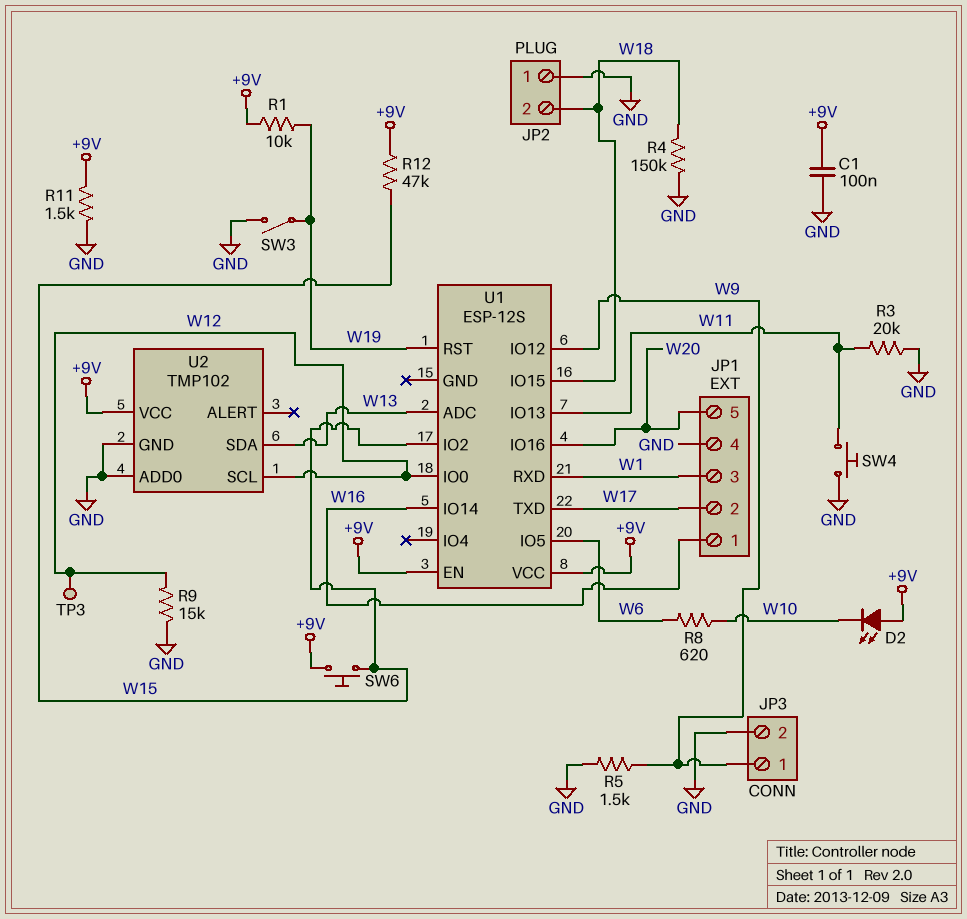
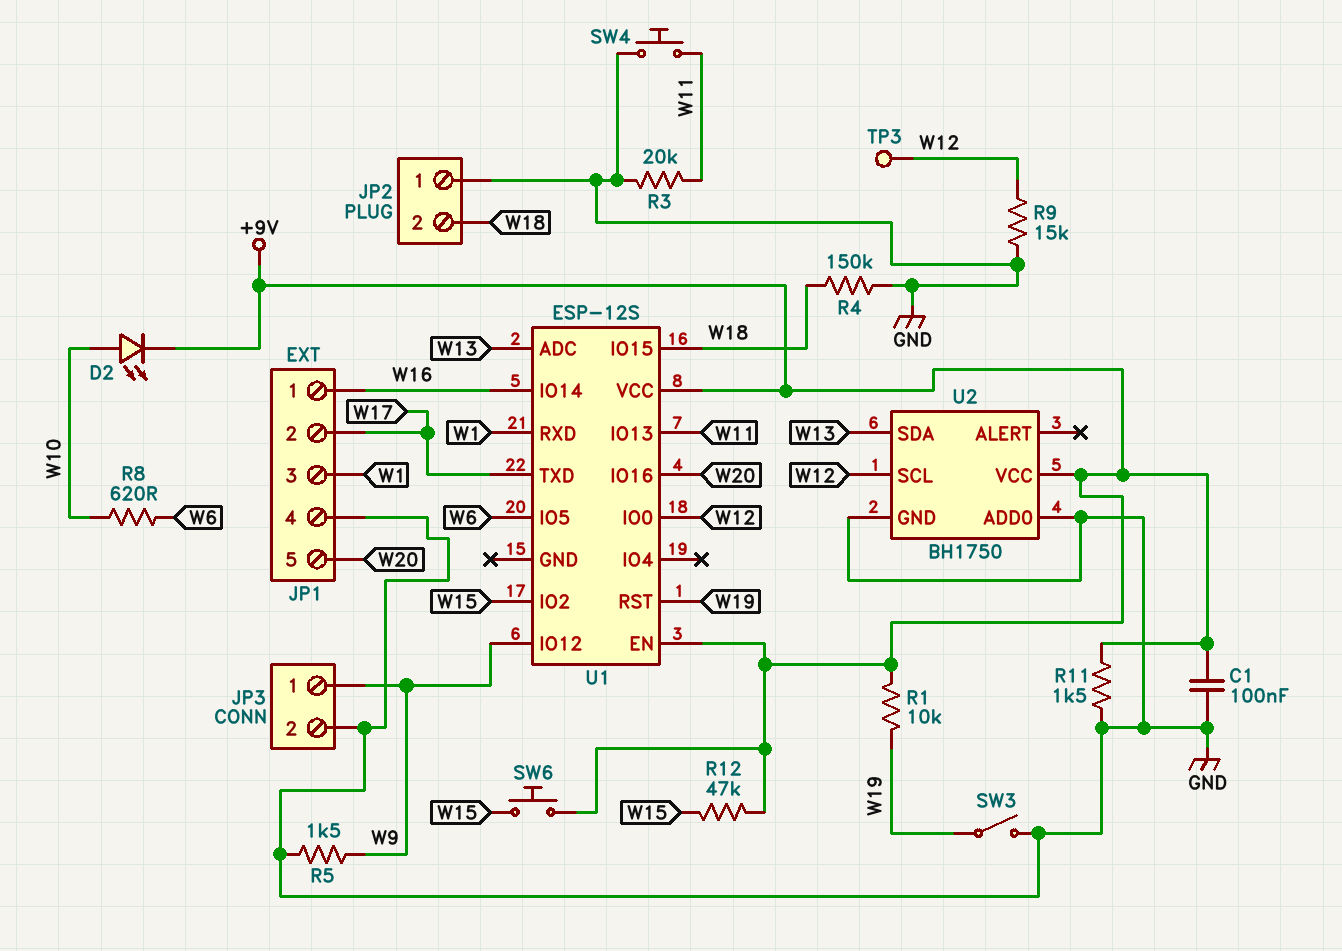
D2: LED (A +9V, K W10) -> LED (A W10, K +9V)
U2: TMP102 -> BH1750

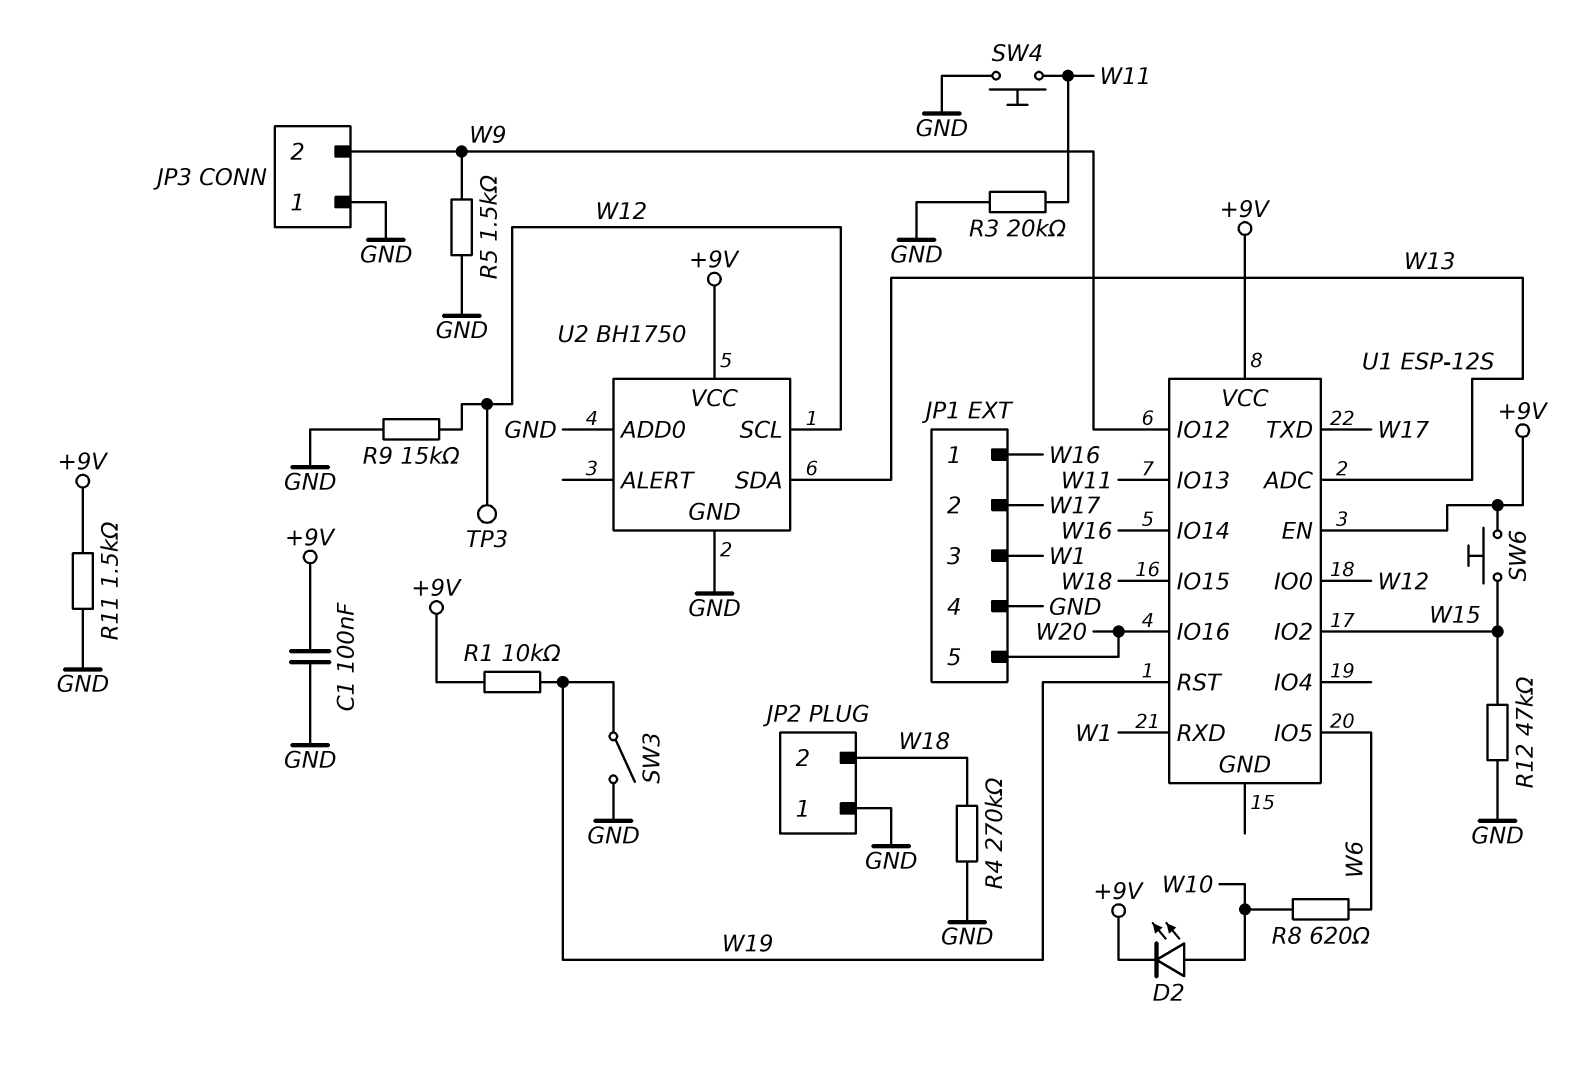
JP3 pin 1: W9 -> GND
JP3 pin 2: GND -> W9
R4: 150k (GND, W18) -> 270k (GND, W18)
R12: 47k (+9V, W15) -> 47k (GND, W15)

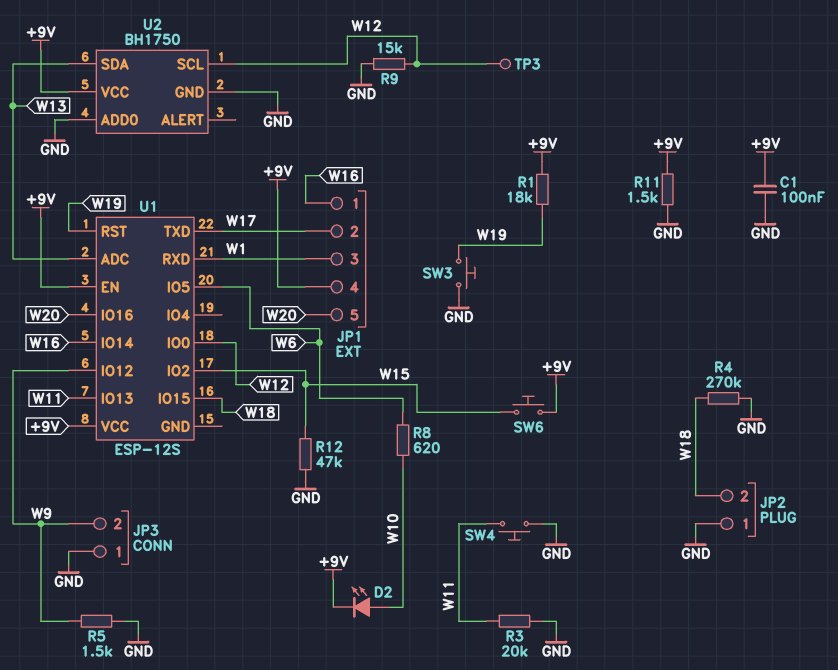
JP1 pin 4: GND -> +9V
R1: 10k (+9V, W19) -> 18k (+9V, W19)
SW3: switch (GND, W19) -> button (GND, W19)

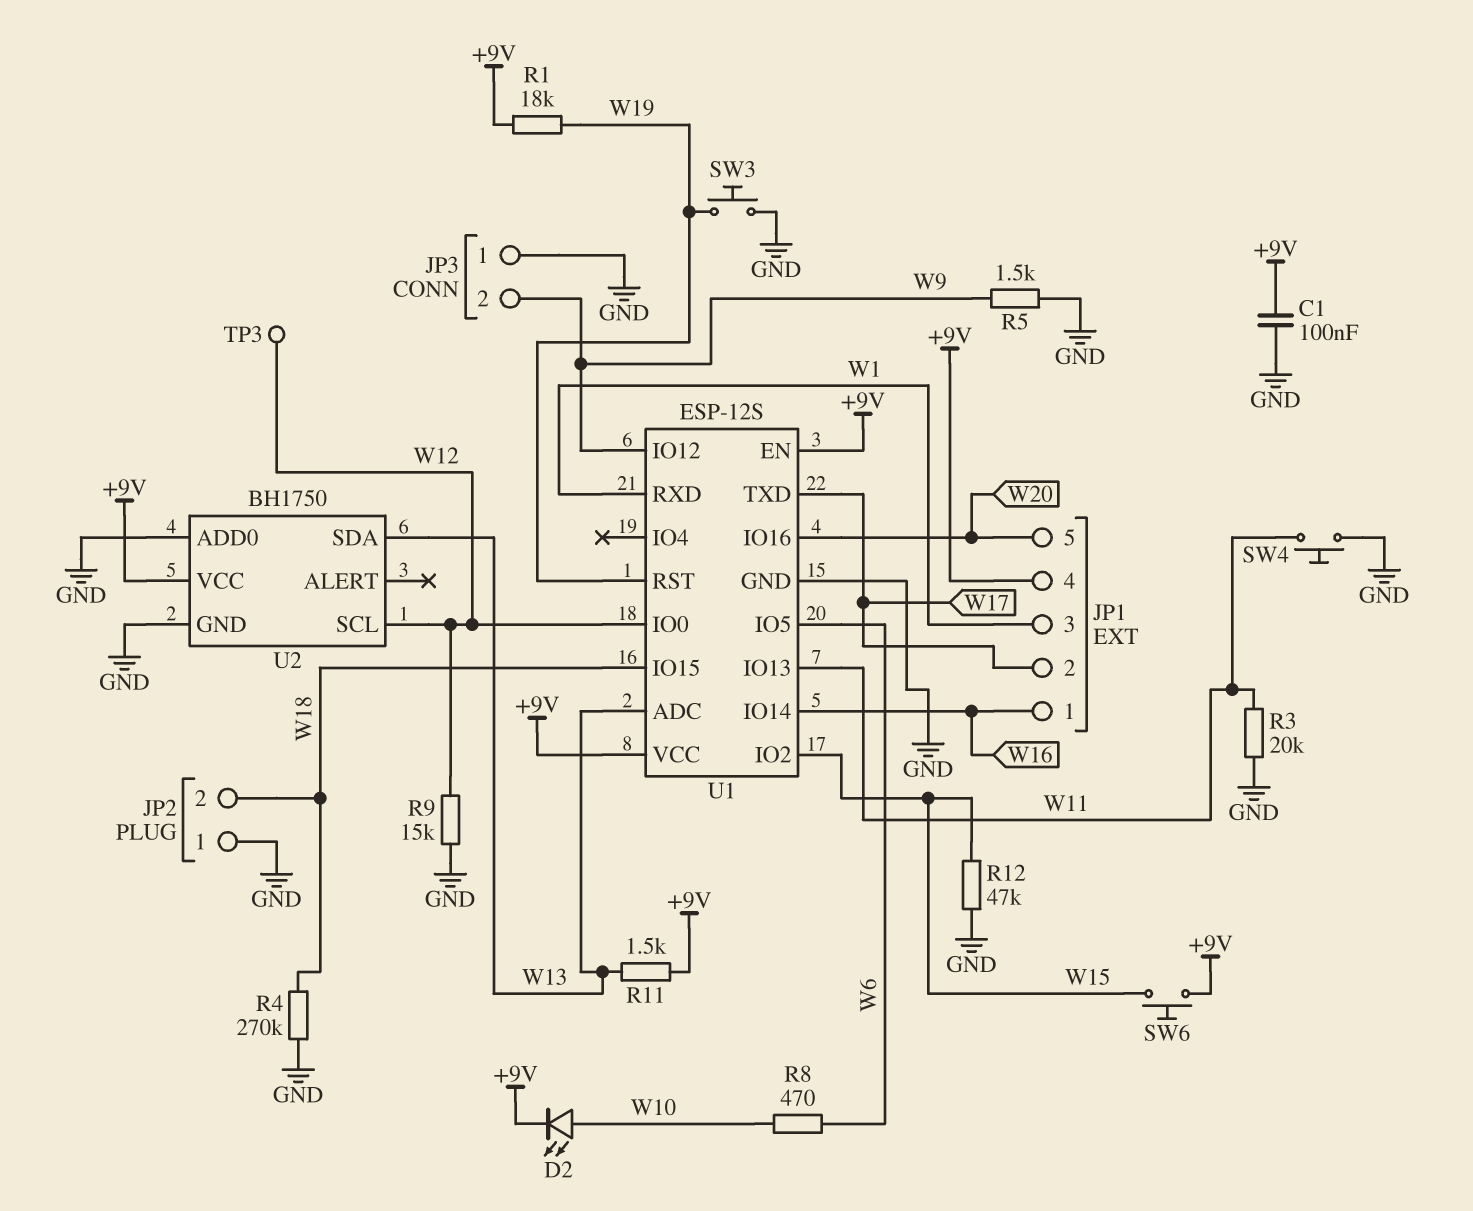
R8: 620 (W6, W10) -> 470 (W6, W10)
R11: 1.5k (+9V, GND) -> 1.5k (+9V, W13)
U1 pin GND: none -> GND

